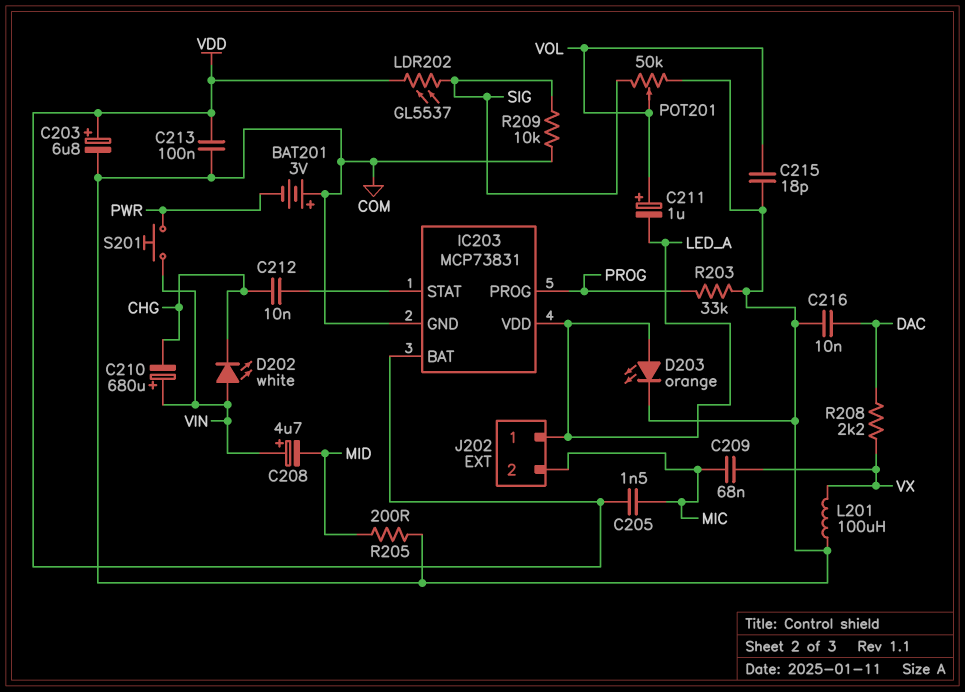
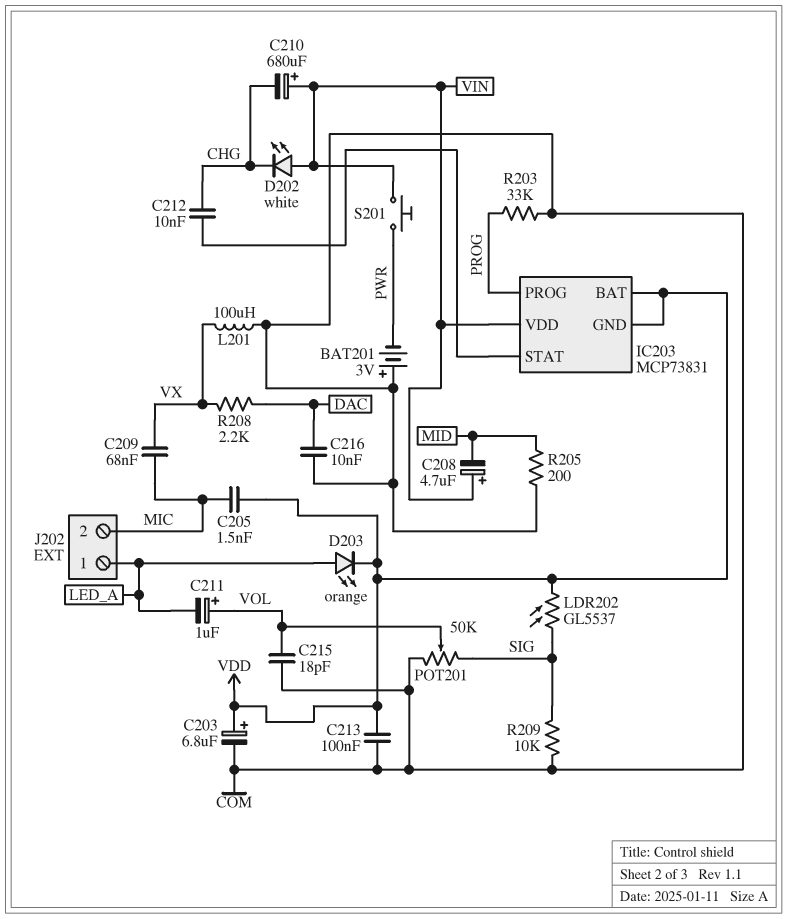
D203: LED orange (A LED_A, K COM) -> LED orange (A LED_A, K VDD)
IC203 pin GND: COM -> VDD
IC203 pin VDD: LED_A -> VIN

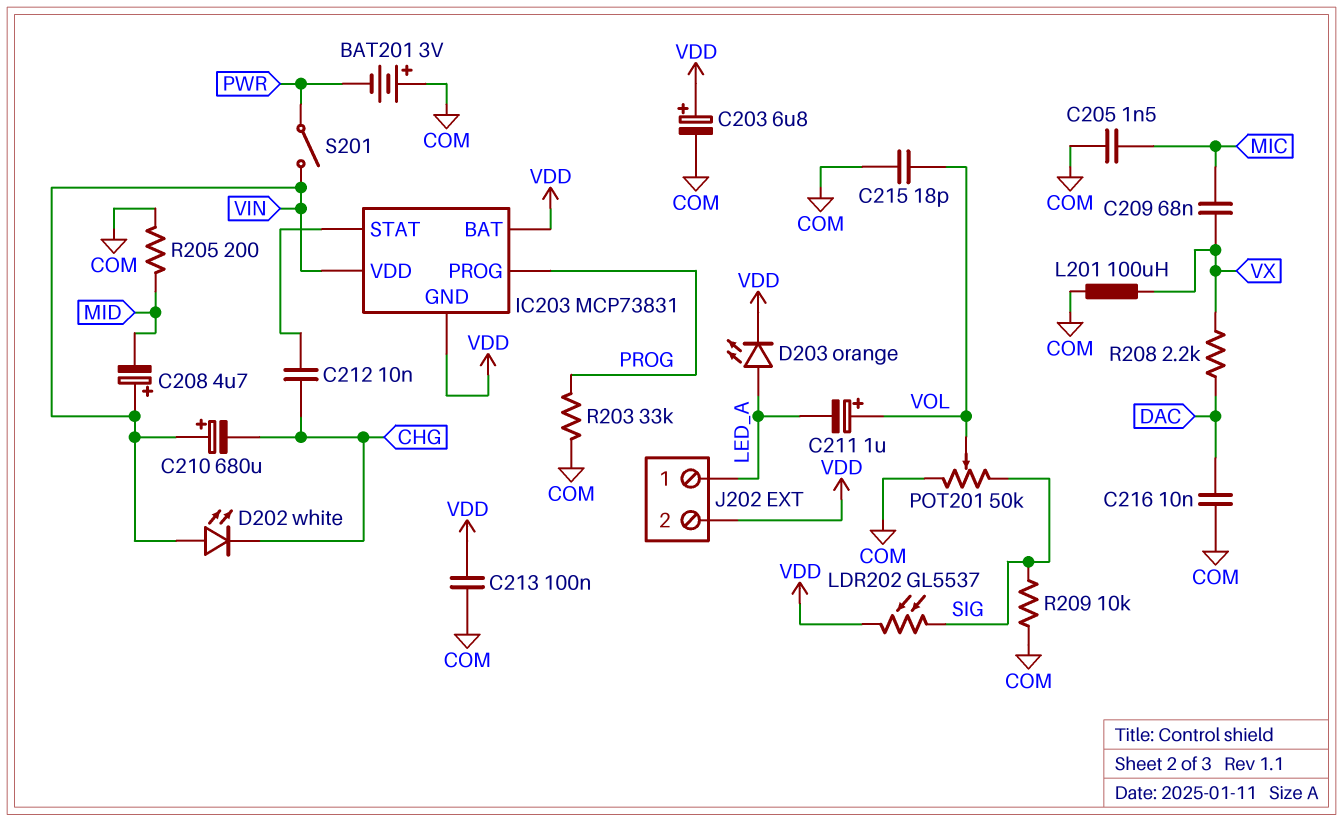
C205: 1.5nF (MIC, VDD) -> 1.5nF (COM, MIC)
J202 pin 2: MIC -> VDD
S201: button (PWR, VIN) -> switch (PWR, VIN)

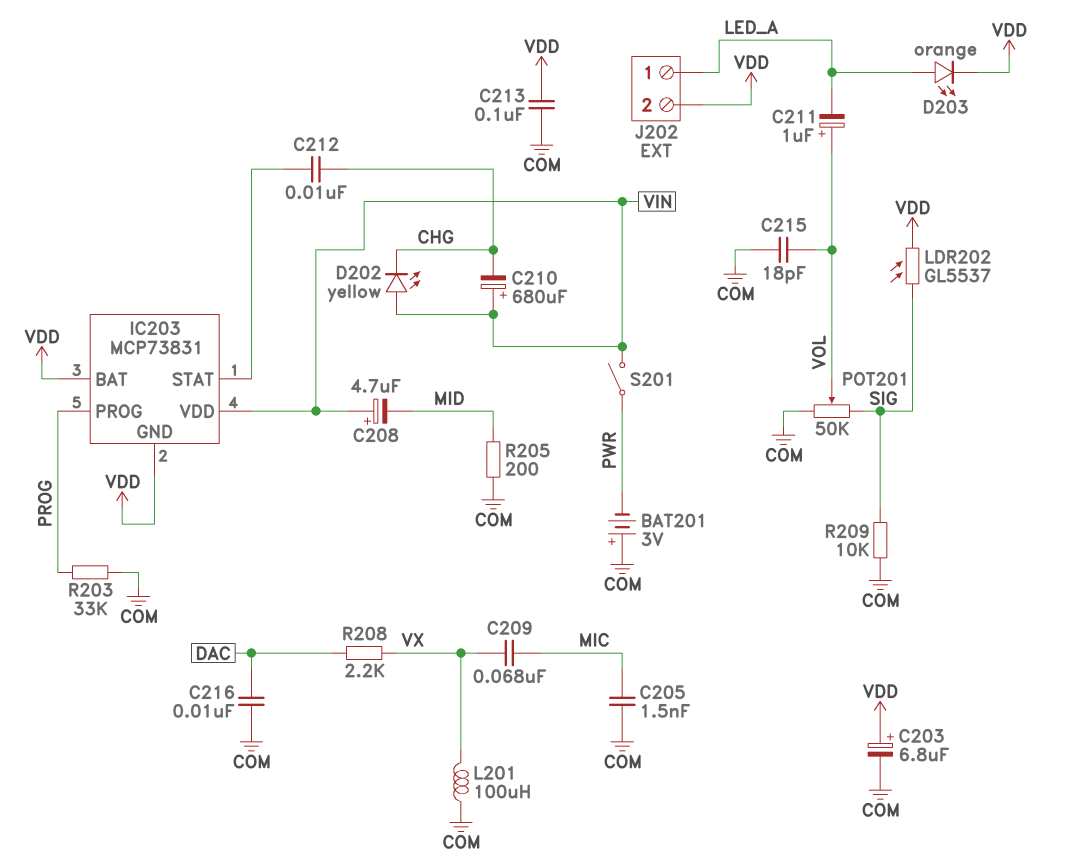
D202: LED white (A VIN, K CHG) -> LED yellow (A VIN, K CHG)

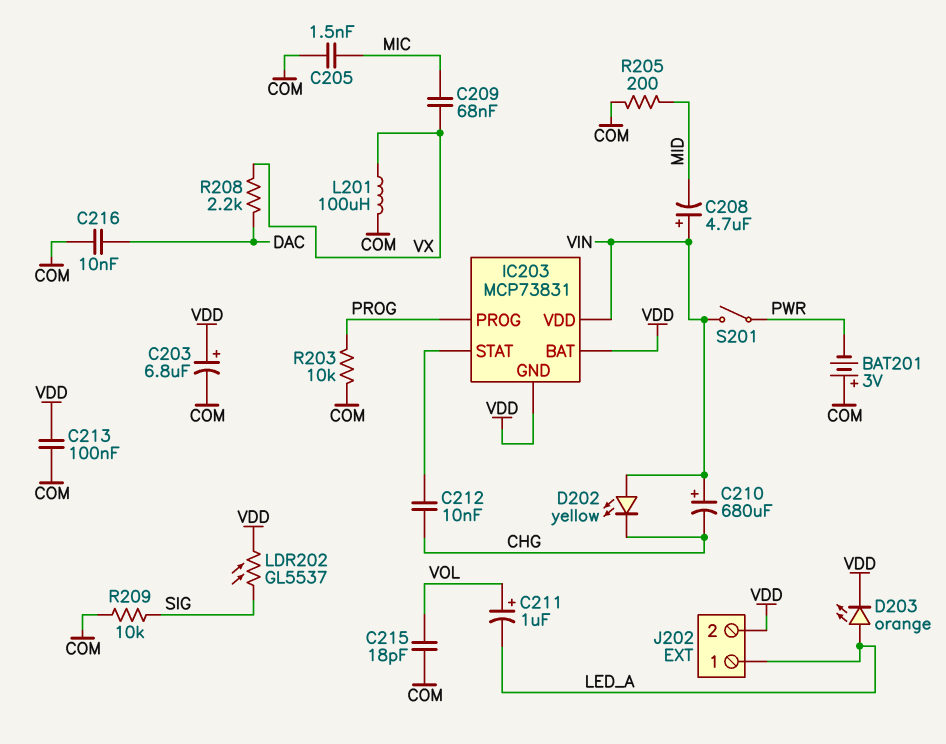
POT201: 50k (COM, SIG, wiper VOL) -> none
R203: 33k (COM, PROG) -> 10k (COM, PROG)

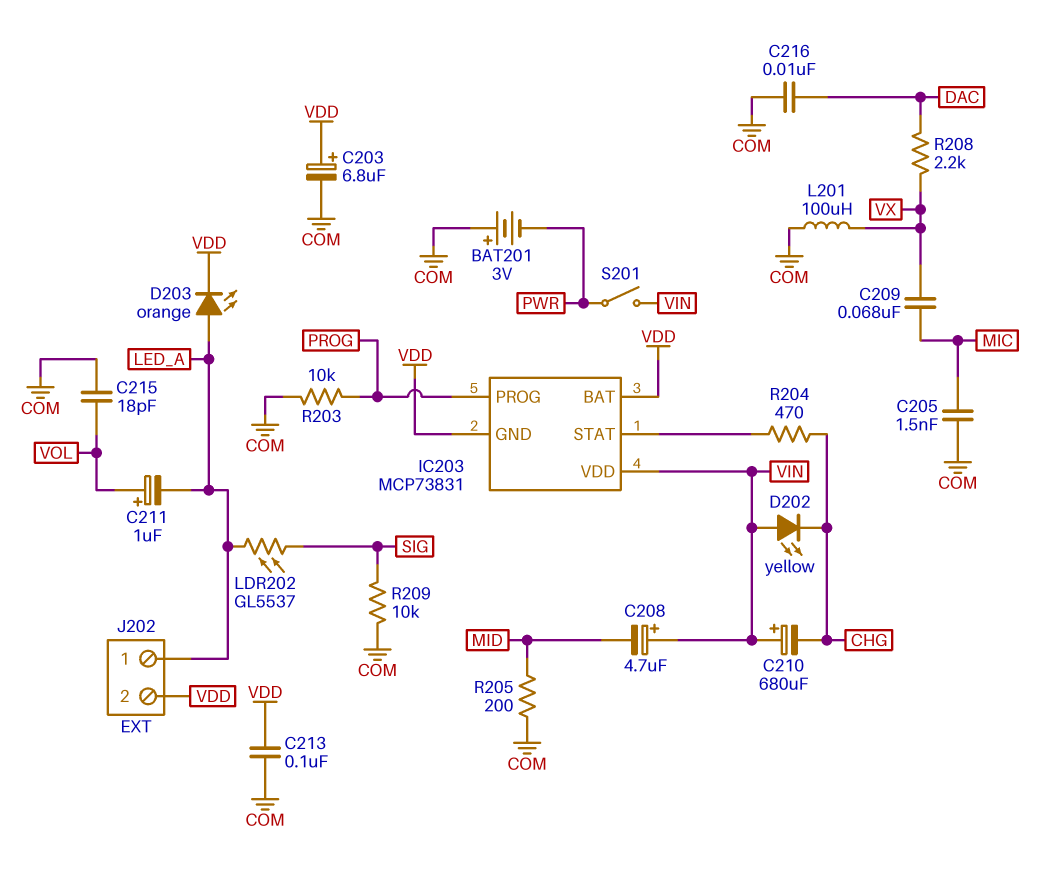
C212: 10nF (CHG, IC203/STAT) -> none
LDR202: GL5537 (SIG, VDD) -> GL5537 (LED_A, SIG)
R204: none -> 470 (CHG, IC203/STAT)

